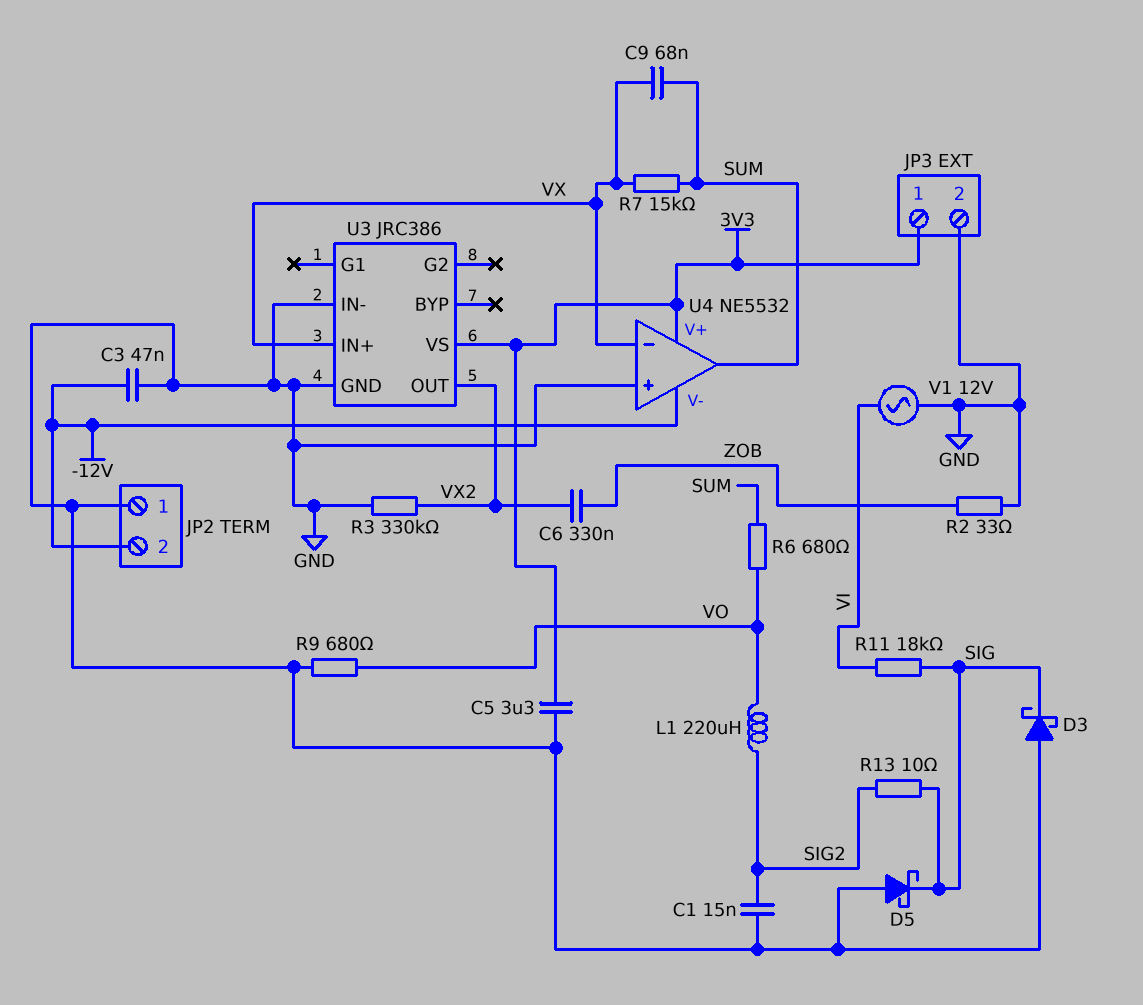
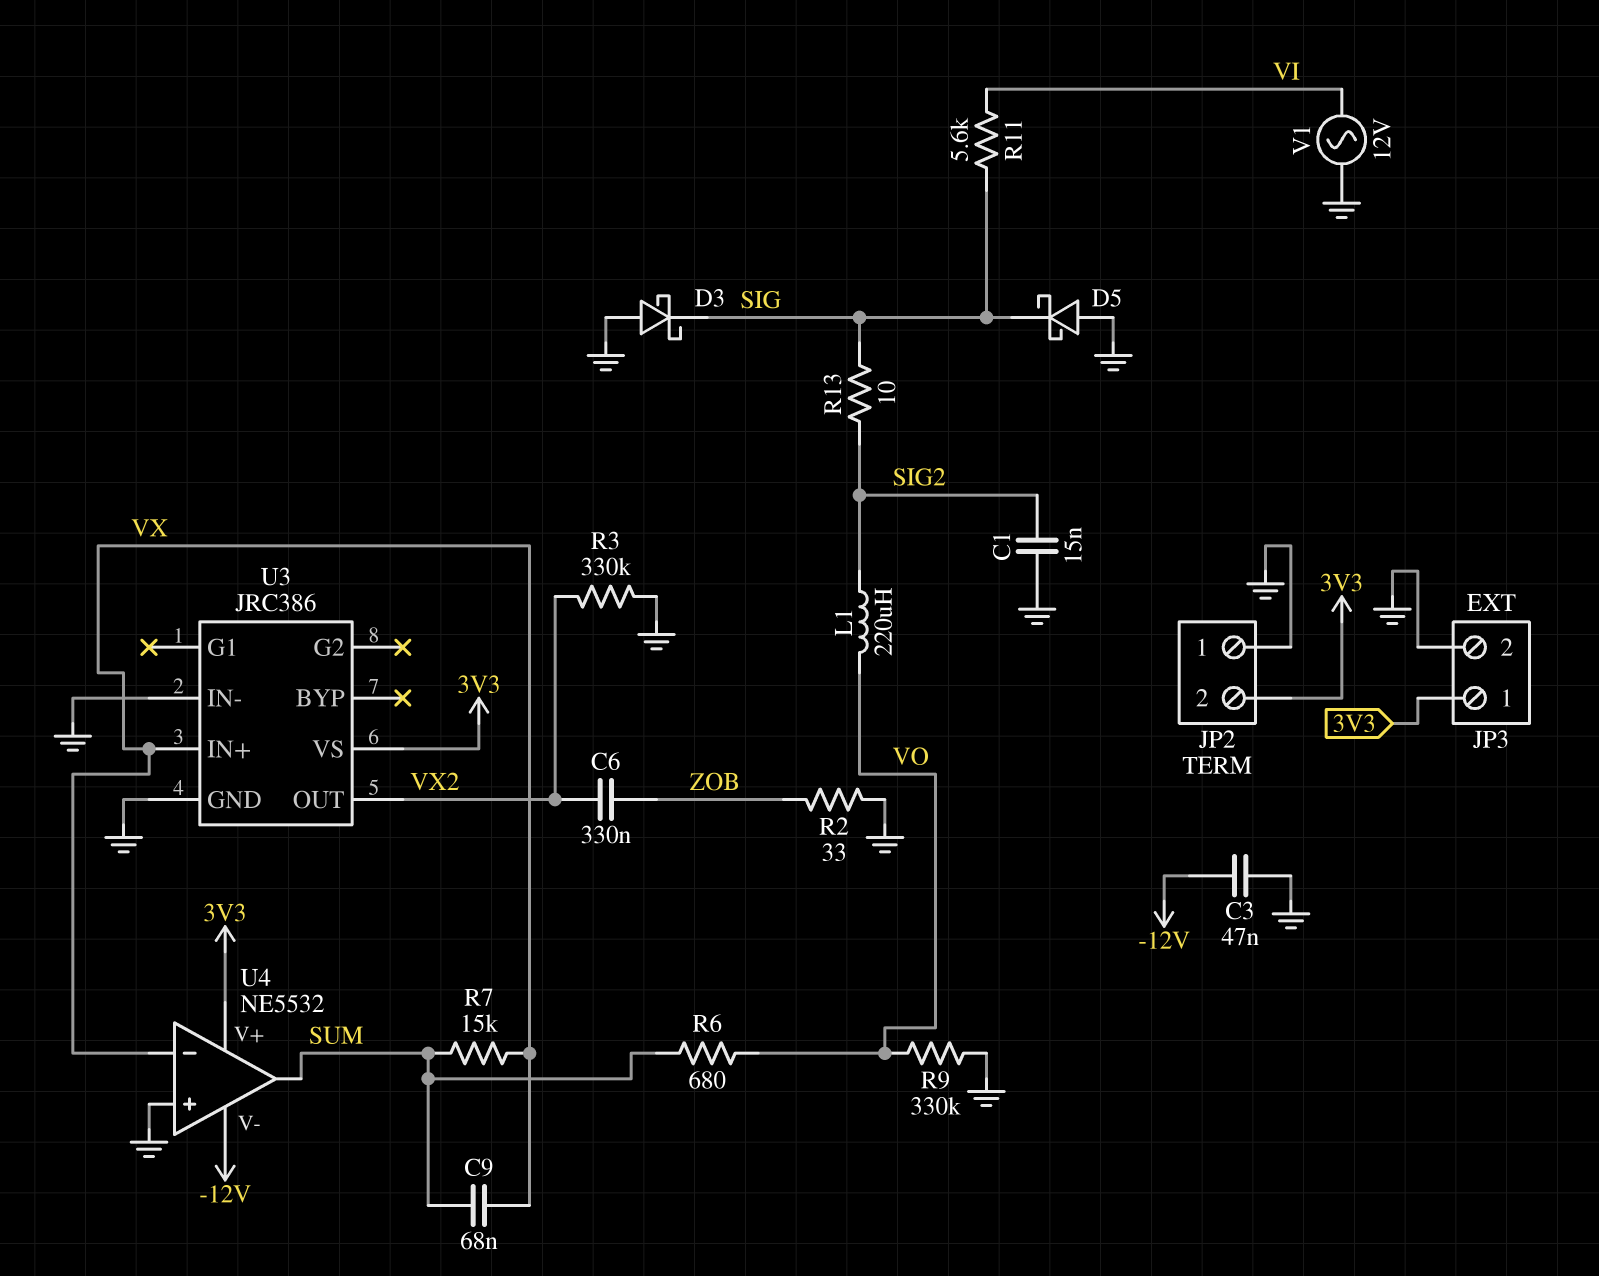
C5: 3.3uF (3V3, GND) -> none
JP2 pin 2: -12V -> 3V3
R9: 680 (GND, VO) -> 330k (GND, VO)
R11: 18k (SIG, VI) -> 5.6k (SIG, VI)

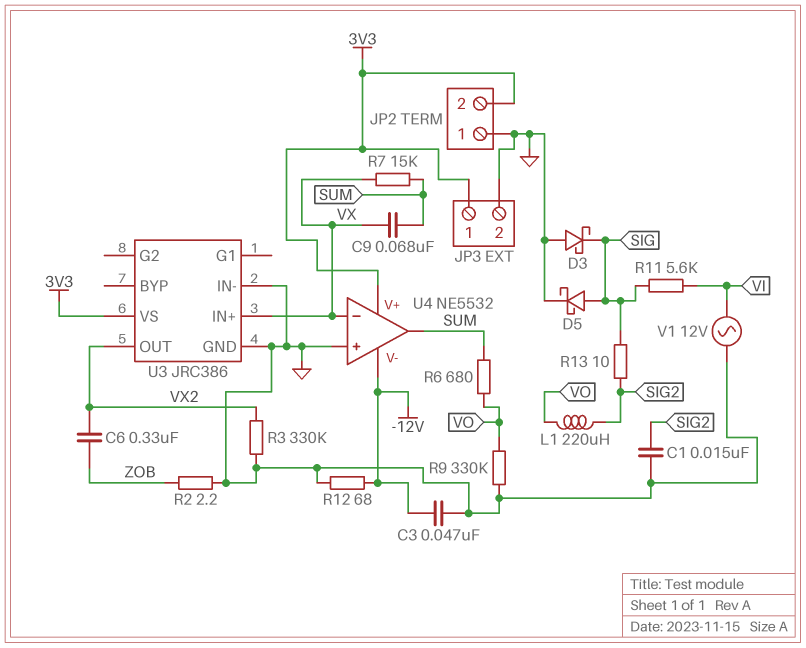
D5: schottky (A GND, K SIG) -> schottky (A SIG, K GND)
R2: 33 (GND, ZOB) -> 2.2 (GND, ZOB)
R12: none -> 68 (-12V, GND)

